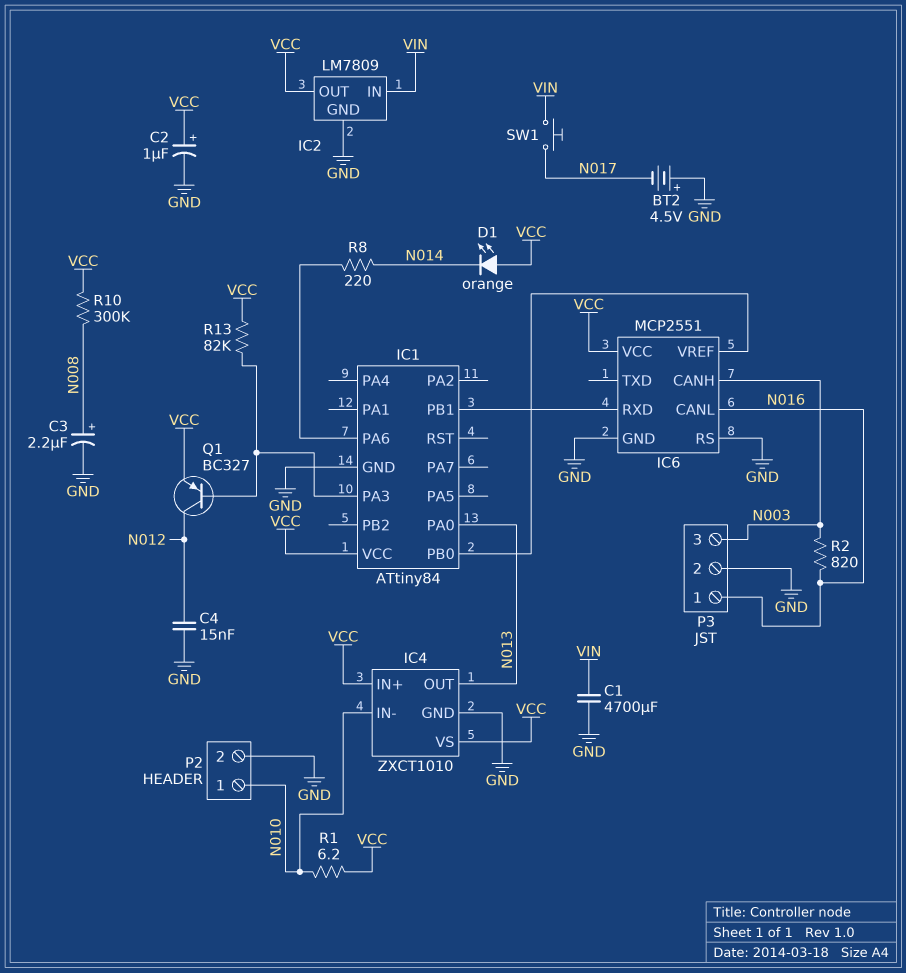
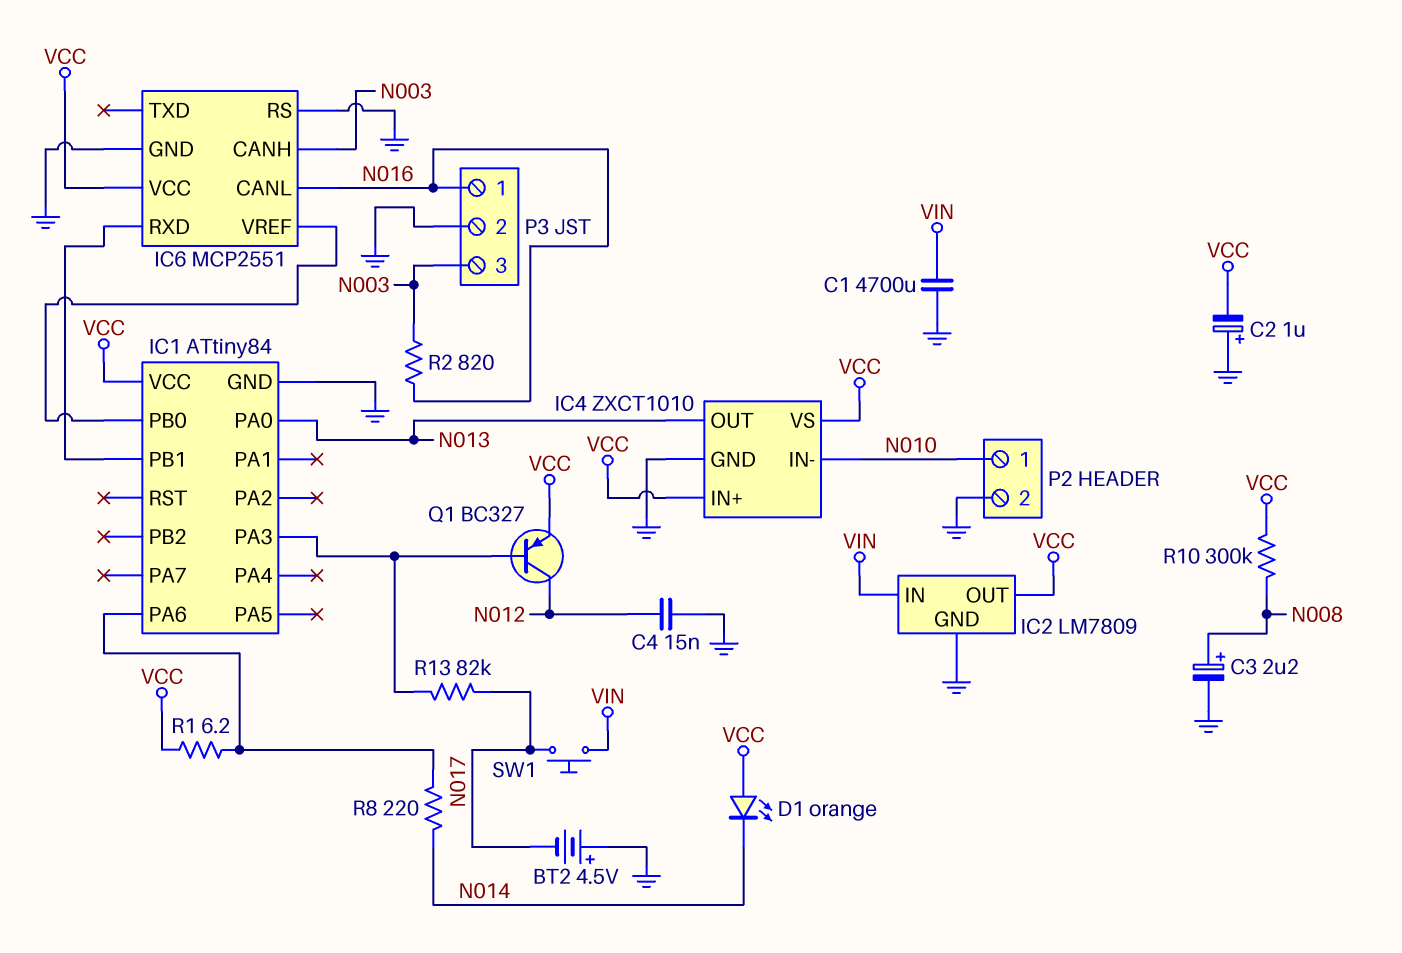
C2: 1uF (plus VCC, minus GND) -> 1uF (plus GND, minus VCC)
R1: 6.2 (N010, VCC) -> 6.2 (IC1/PA6, VCC)
R13: 82k (IC1/PA3, VCC) -> 82k (IC1/PA3, N017)

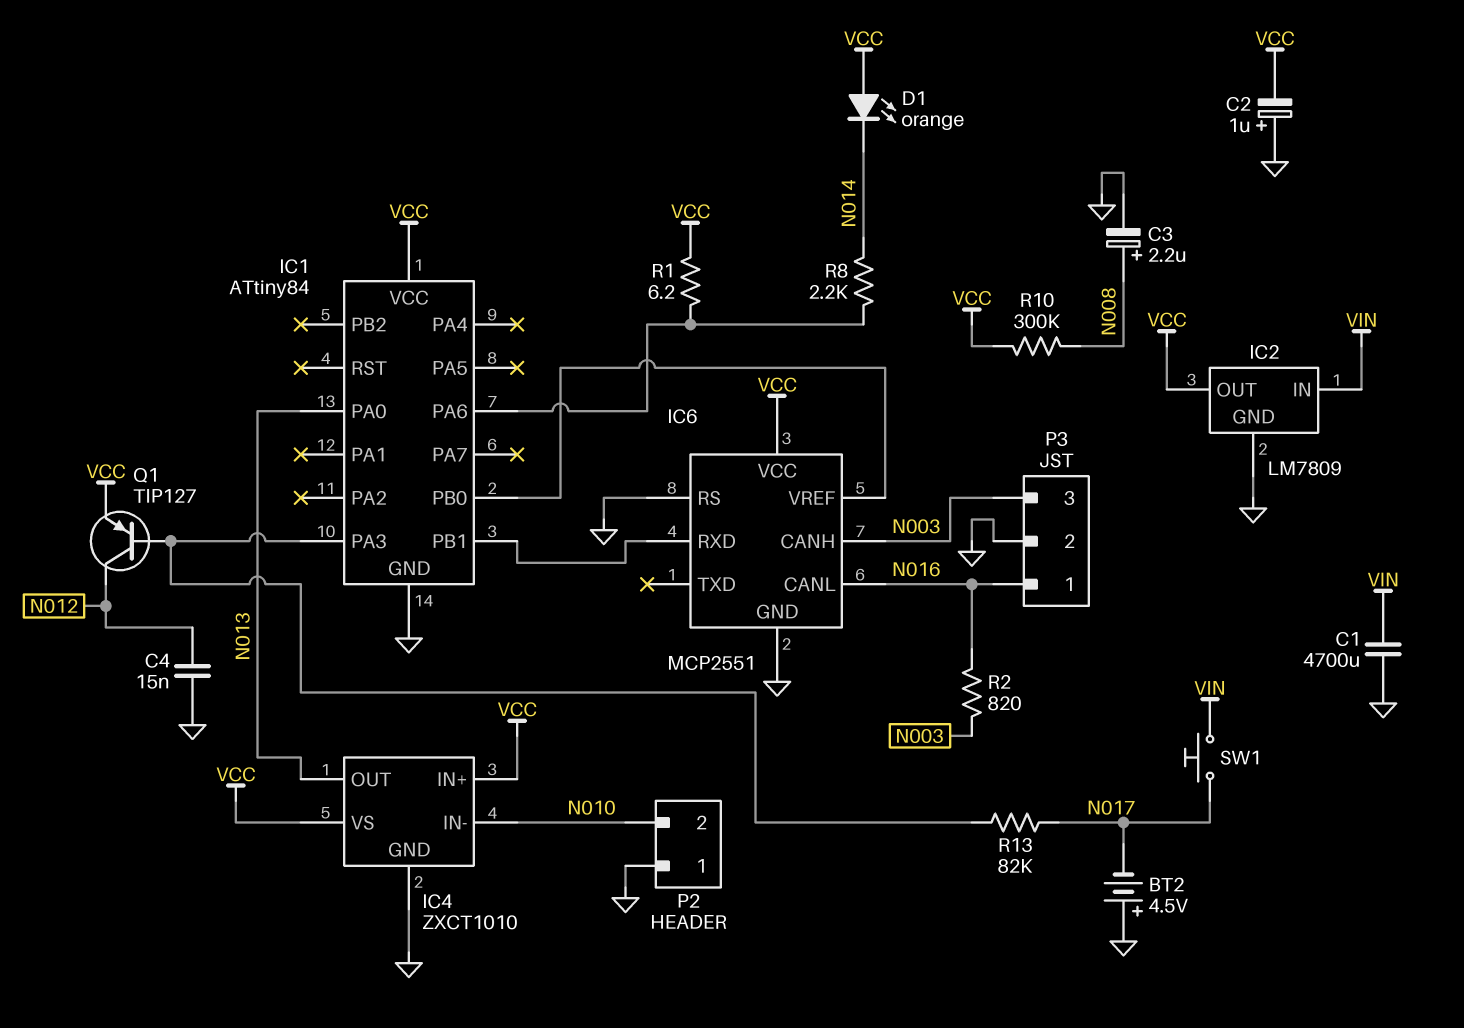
P2 pin 1: N010 -> GND
P2 pin 2: GND -> N010
Q1: PNP BC327 (B IC1/PA3, C N012, E VCC) -> PNP TIP127 (B IC1/PA3, C N012, E VCC)
R8: 220 (IC1/PA6, N014) -> 2.2k (IC1/PA6, N014)

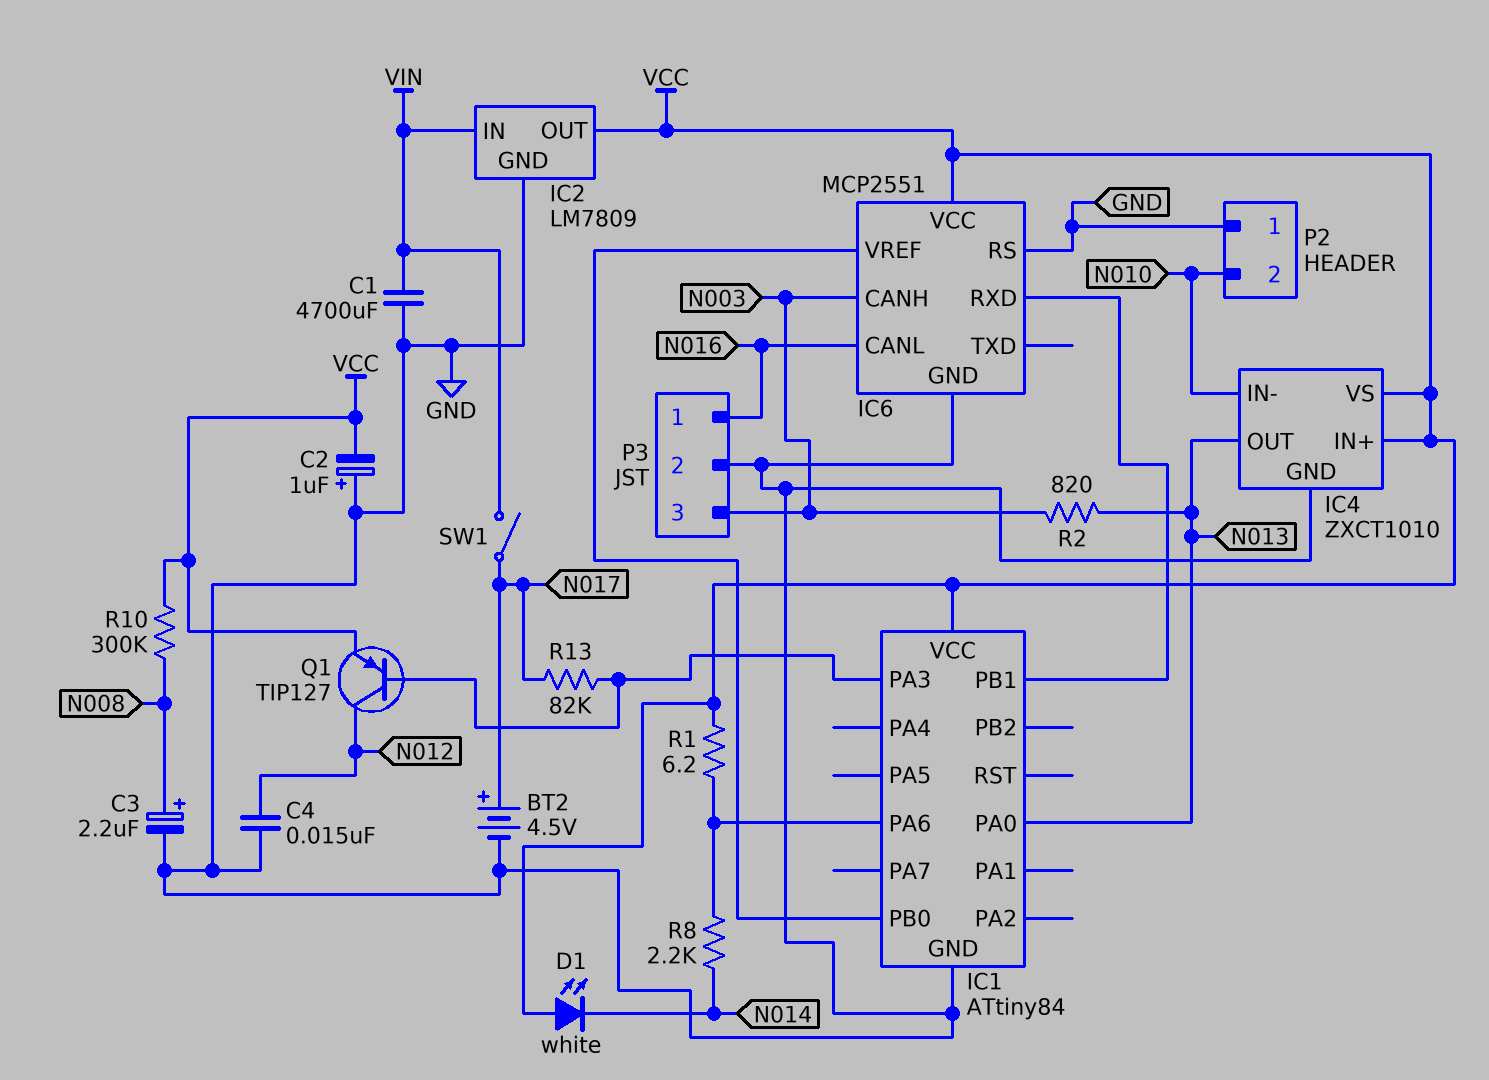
BT2: 4.5V (plus GND, minus N017) -> 4.5V (plus N017, minus GND)
D1: LED orange (A VCC, K N014) -> LED white (A VCC, K N014)
R2: 820 (N003, N016) -> 820 (N003, N013)
SW1: button (N017, VIN) -> switch (N017, VIN)

